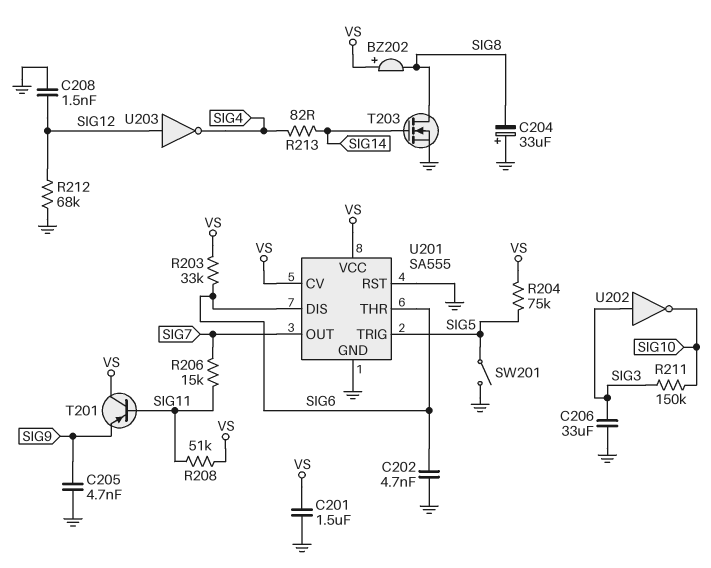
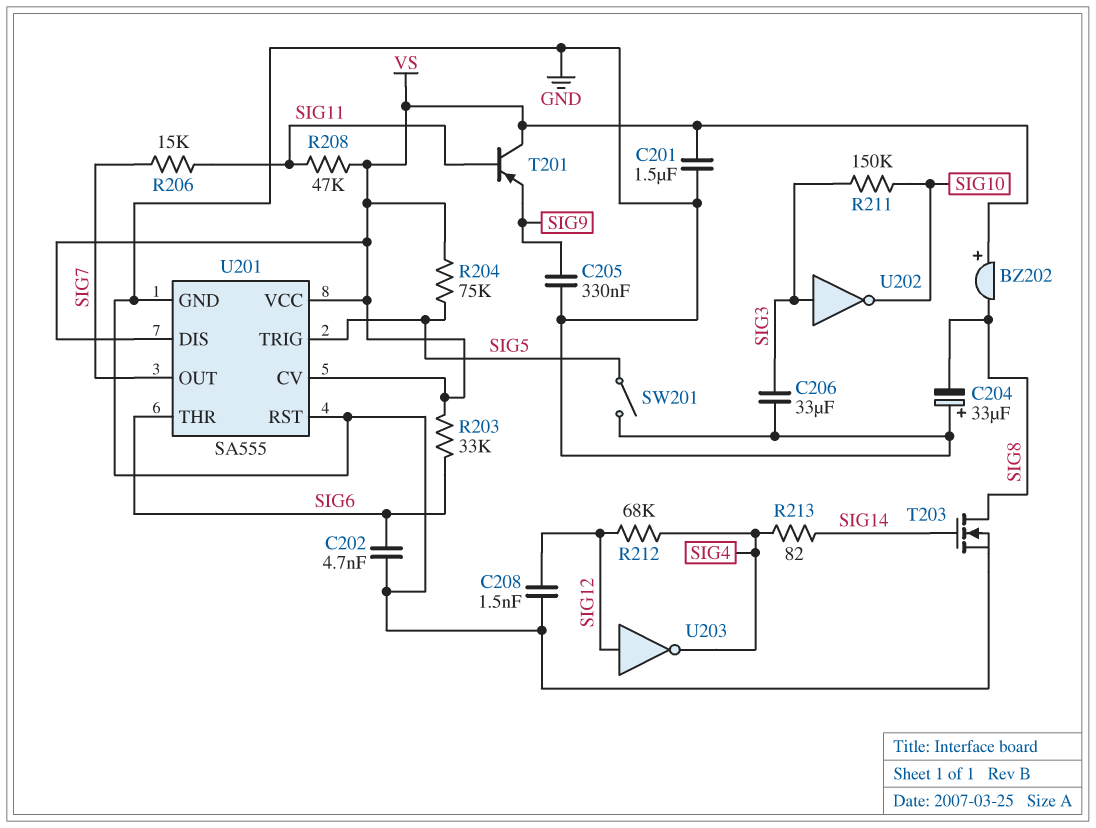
C205: 4.7nF (GND, SIG9) -> 330nF (GND, SIG9)
R208: 51k (SIG11, VS) -> 47k (SIG11, VS)
R212: 68k (GND, SIG12) -> 68k (SIG4, SIG12)
U201 pin DIS: SIG6 -> VS

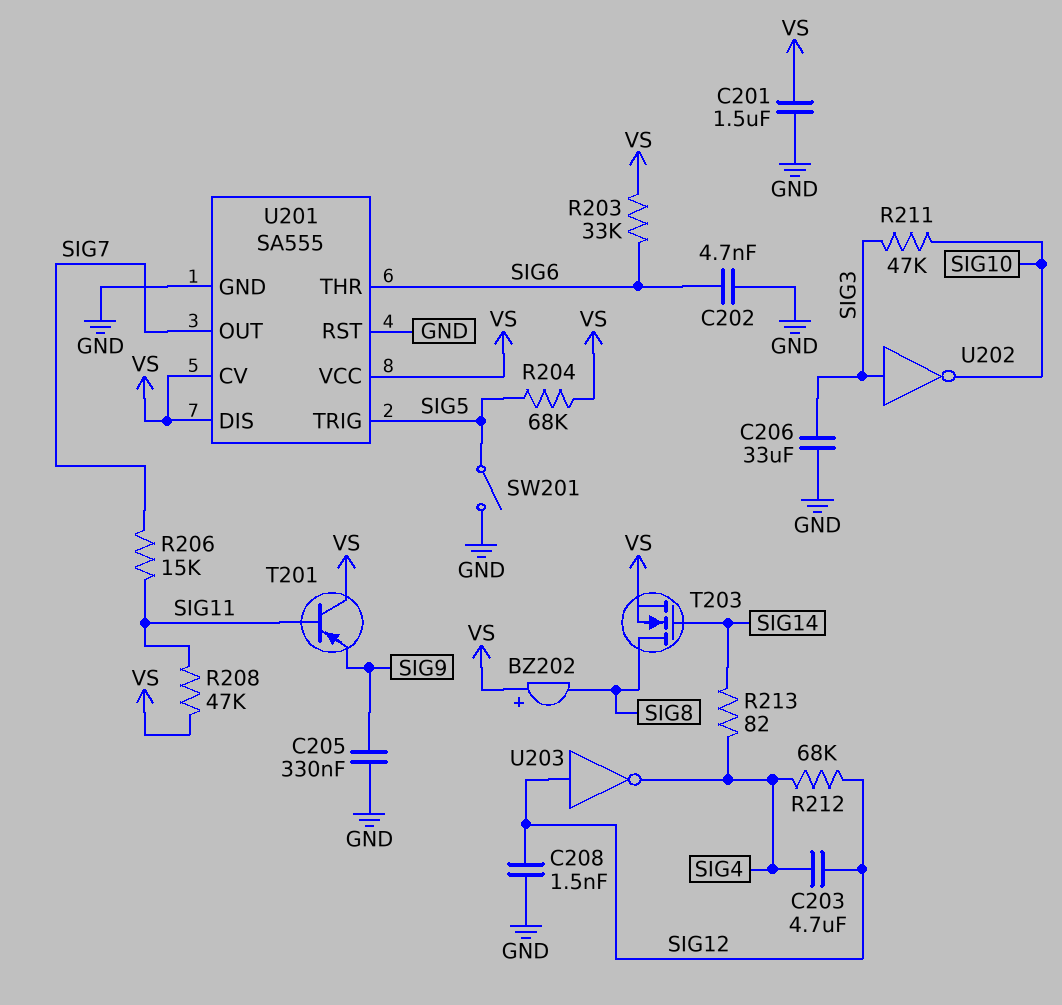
C203: none -> 4.7uF (SIG4, SIG12)
C204: 33uF (plus GND, minus SIG8) -> none
R204: 75k (SIG5, VS) -> 68k (SIG5, VS)
R211: 150k (SIG3, SIG10) -> 47k (SIG3, SIG10)
T203: NMOS (G SIG14, D SIG8, S GND) -> NMOS (G SIG14, D SIG8, S VS)

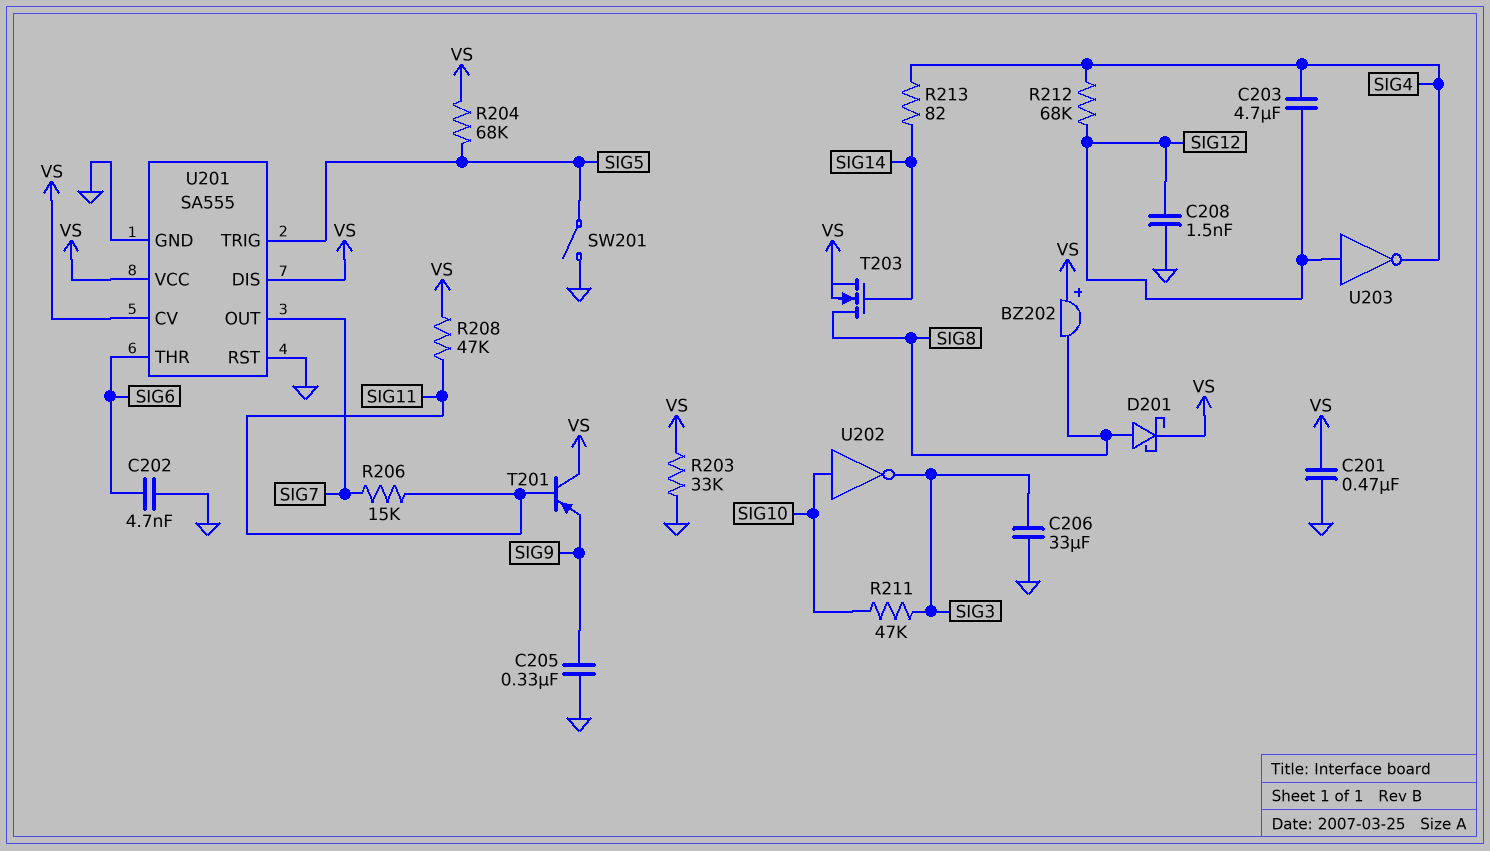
C201: 1.5uF (GND, VS) -> 470nF (GND, VS)
D201: none -> schottky (A SIG8, K VS)
R203: 33k (SIG6, VS) -> 33k (GND, VS)
U202: NOT (in SIG3, out SIG10) -> NOT (in SIG10, out SIG3)

